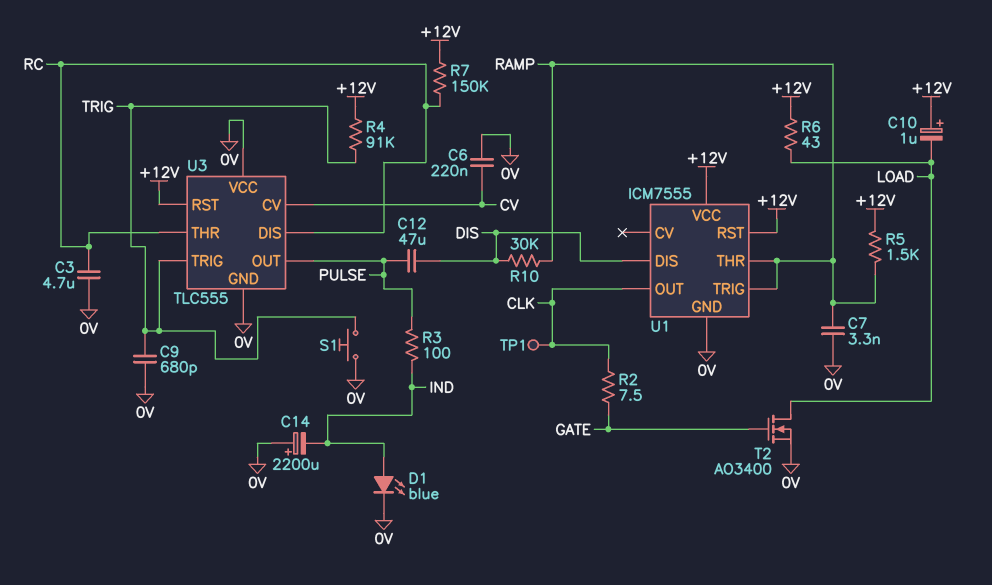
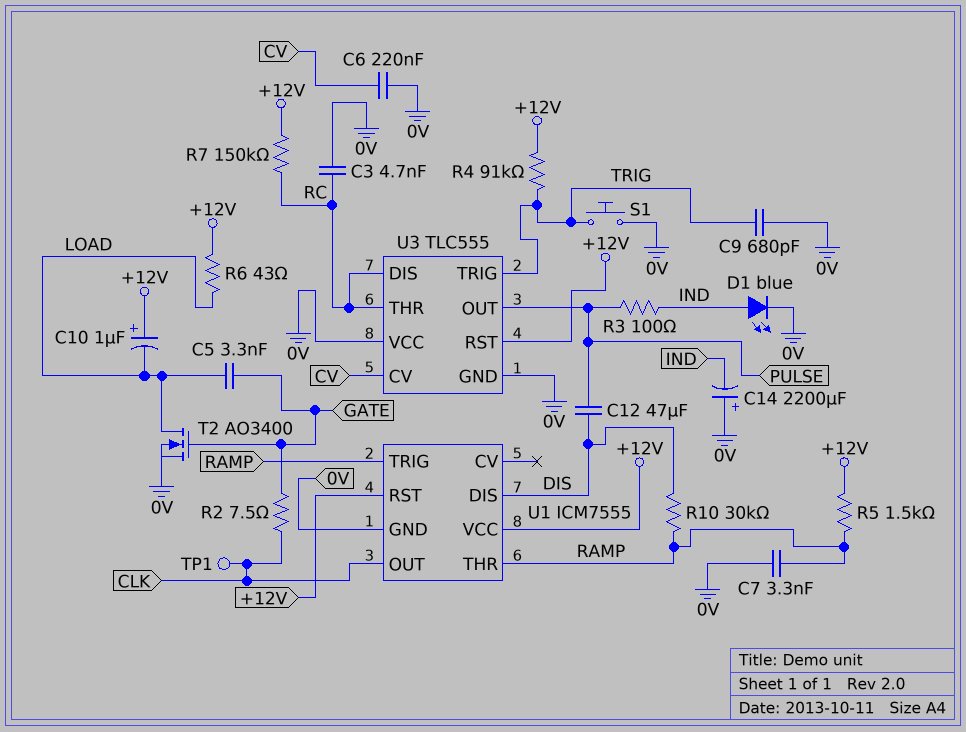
C3: 4.7uF (0V, RC) -> 4.7nF (0V, RC)
C5: none -> 3.3nF (GATE, LOAD)

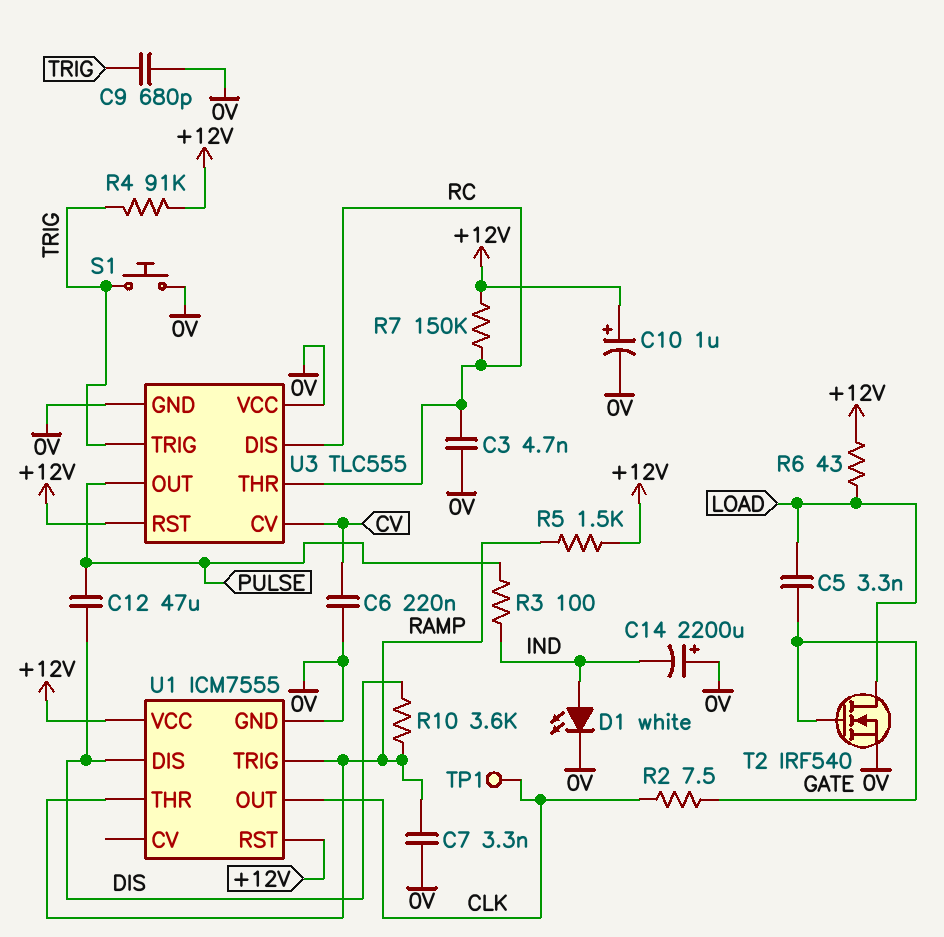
C10: 1uF (plus +12V, minus LOAD) -> 1uF (plus +12V, minus 0V)
D1: LED blue (A IND, K 0V) -> LED white (A IND, K 0V)
R10: 30k (DIS, RAMP) -> 3.6k (DIS, RAMP)
T2: NMOS AO3400 (G GATE, D LOAD, S 0V) -> NMOS IRF540 (G GATE, D LOAD, S 0V)

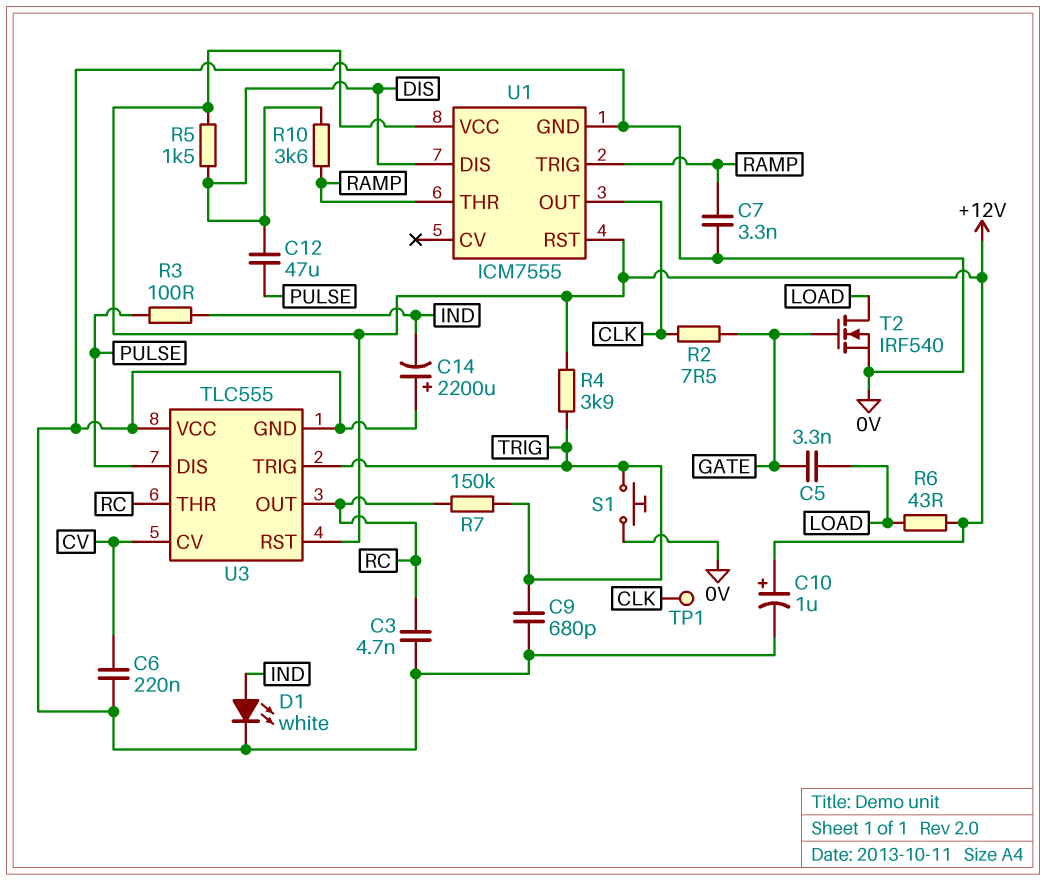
R4: 91k (+12V, TRIG) -> 3.9k (+12V, TRIG)
R5: 1.5k (+12V, RAMP) -> 1.5k (+12V, DIS)
R7: 150k (+12V, RC) -> 150k (RC, TRIG)
U3 pin DIS: RC -> PULSE
U3 pin OUT: PULSE -> RC

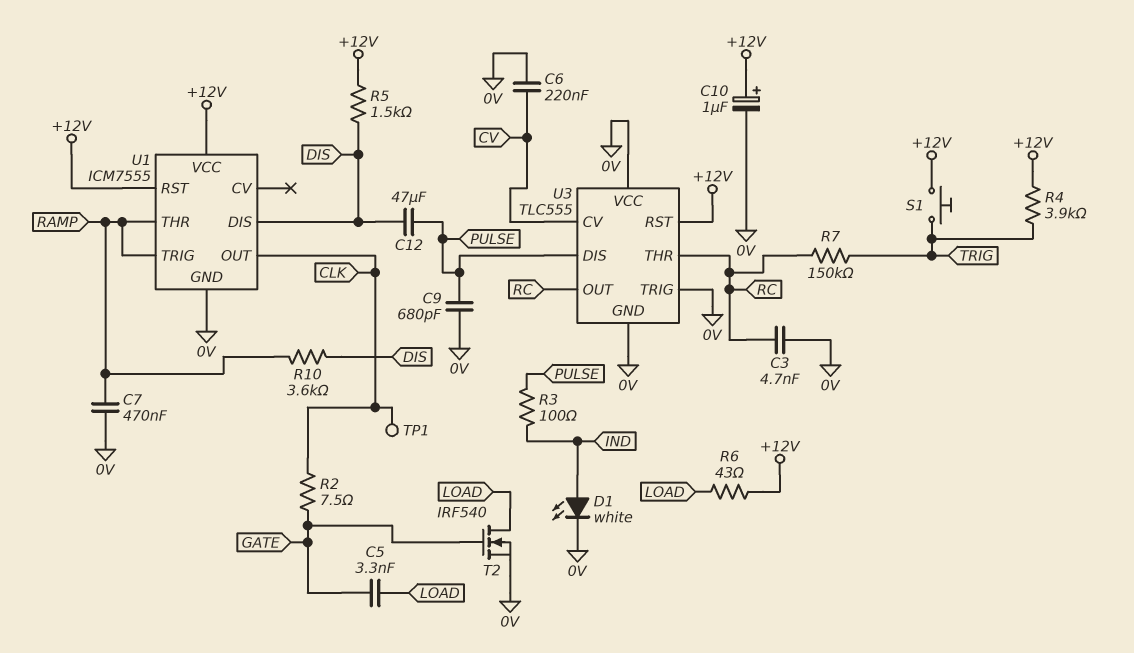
C7: 3.3nF (0V, RAMP) -> 470nF (0V, RAMP)
C9: 680pF (0V, TRIG) -> 680pF (0V, PULSE)
C14: 2200uF (plus 0V, minus IND) -> none
S1: button (0V, TRIG) -> button (+12V, TRIG)
U3 pin TRIG: TRIG -> 0V

